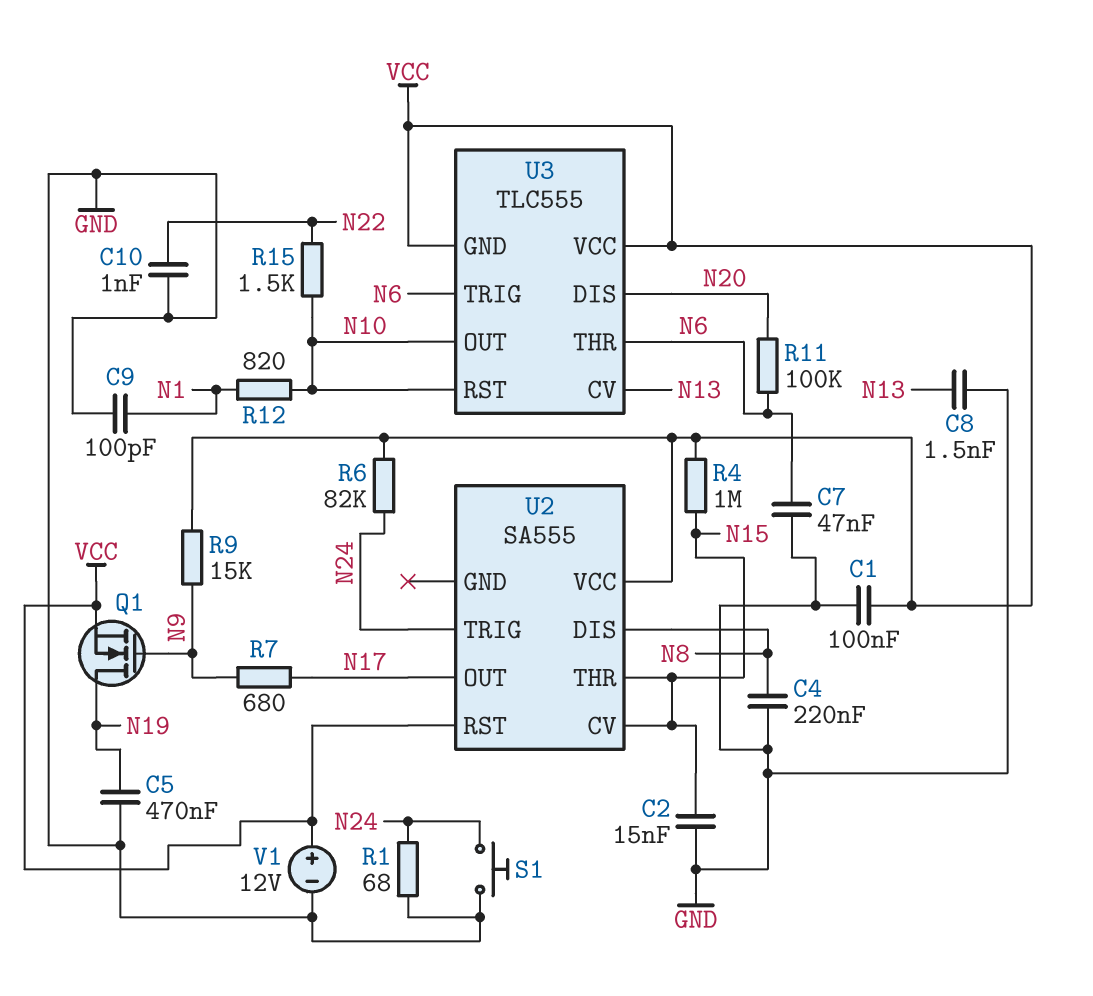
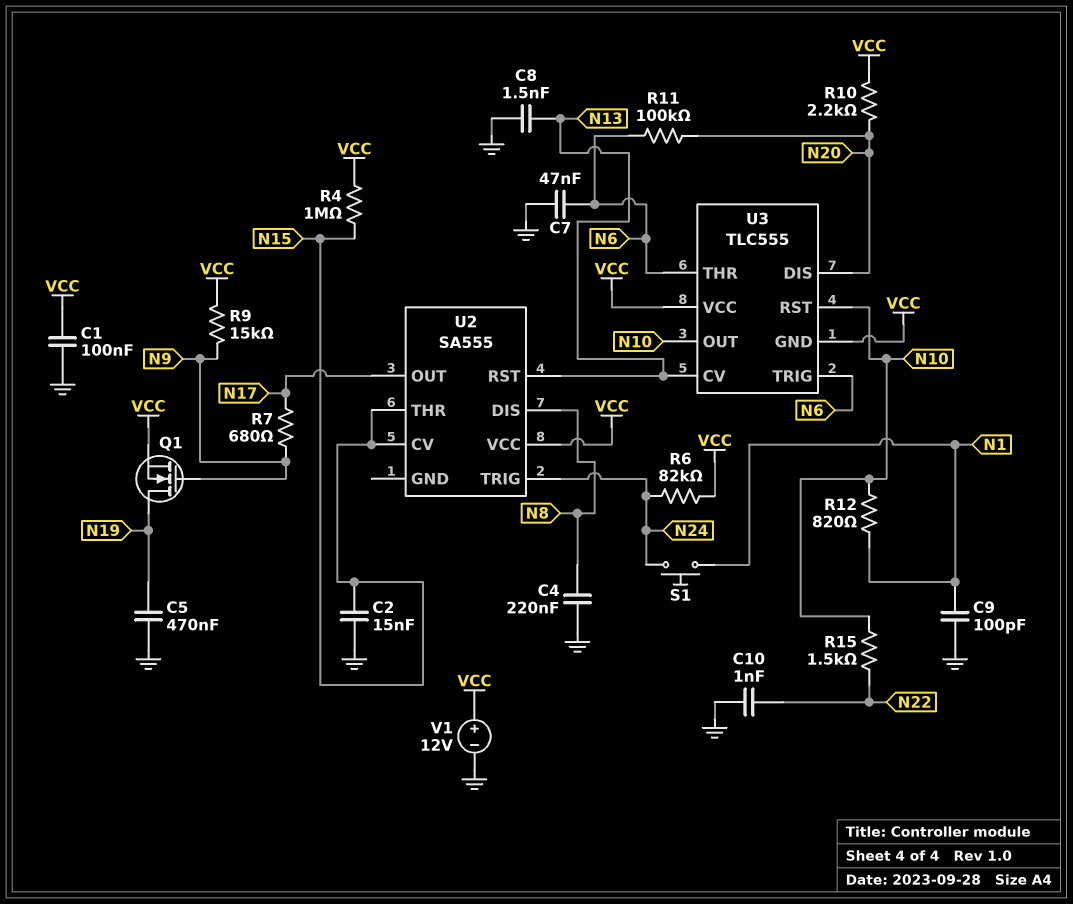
R1: 68 (GND, N24) -> none
R10: none -> 2.2k (N20, VCC)
S1: button (GND, N24) -> button (N1, N24)
U2 pin RST: VCC -> N13

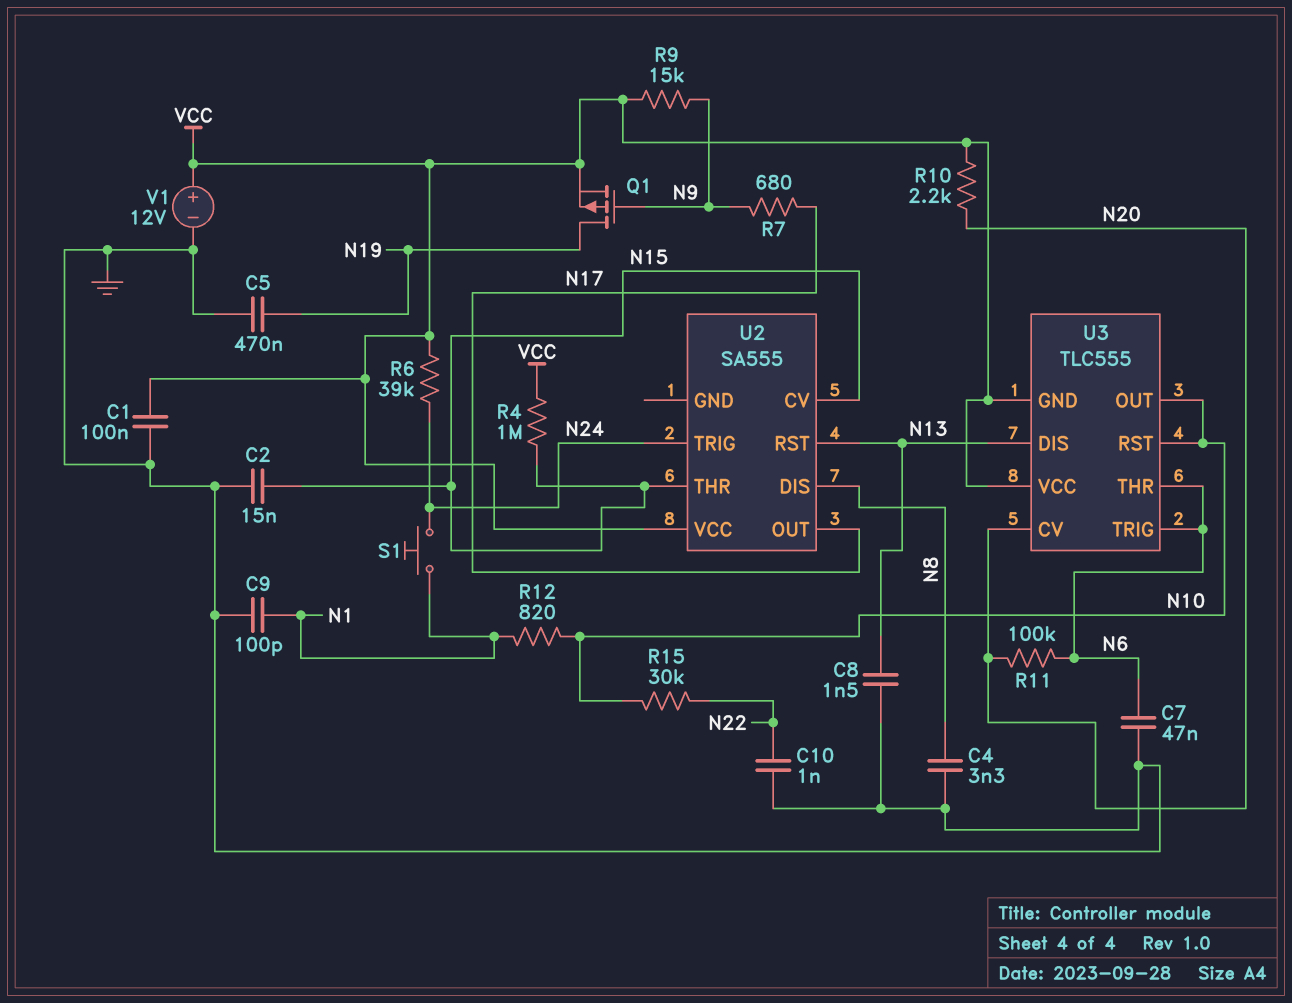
C4: 220nF (GND, N8) -> 3.3nF (GND, N8)
Q1: NMOS (G N9, D N19, S VCC) -> PMOS (G N9, D N19, S VCC)
R6: 82k (N24, VCC) -> 39k (N24, VCC)
R15: 1.5k (N10, N22) -> 30k (N10, N22)
U3 pin CV: N13 -> N20
U3 pin DIS: N20 -> N13

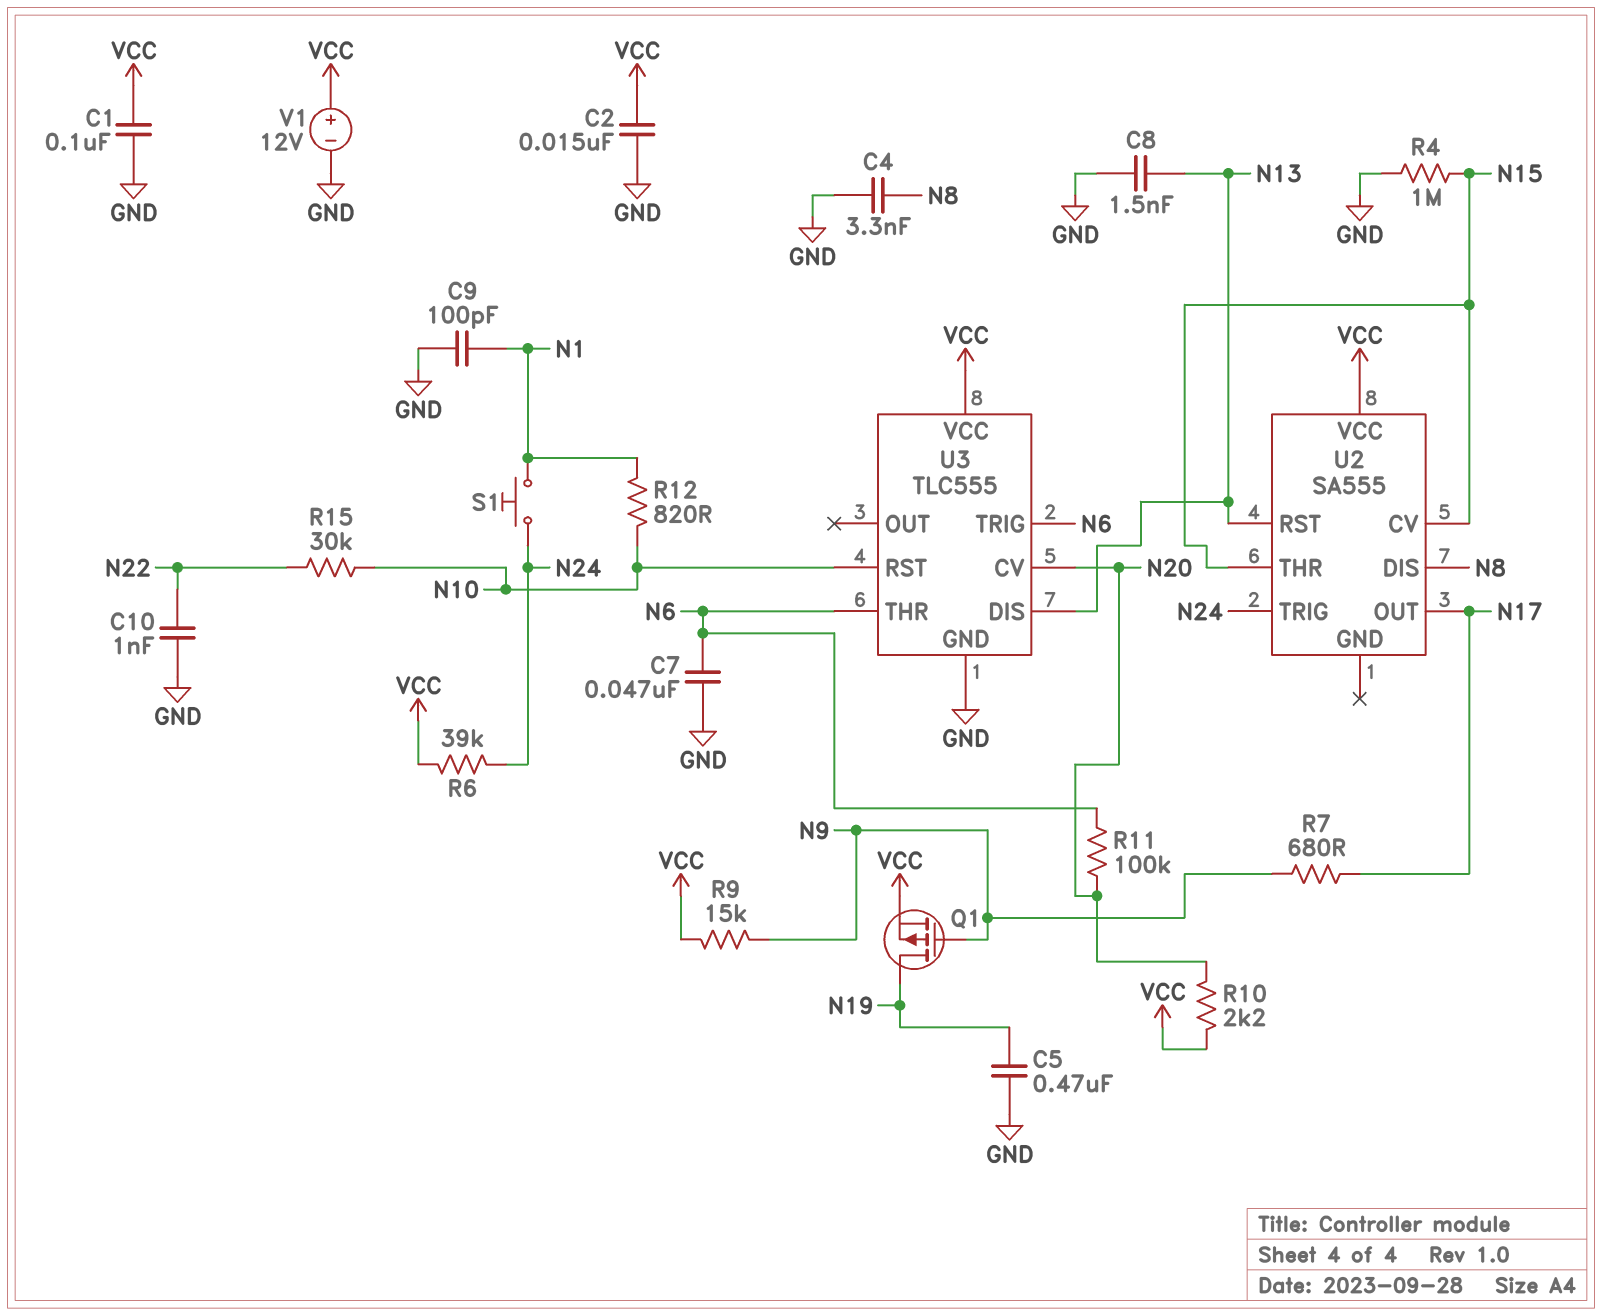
C2: 15nF (GND, N15) -> 15nF (GND, VCC)
R4: 1M (N15, VCC) -> 1M (GND, N15)
U3 pin GND: VCC -> GND
U3 pin OUT: N10 -> none

